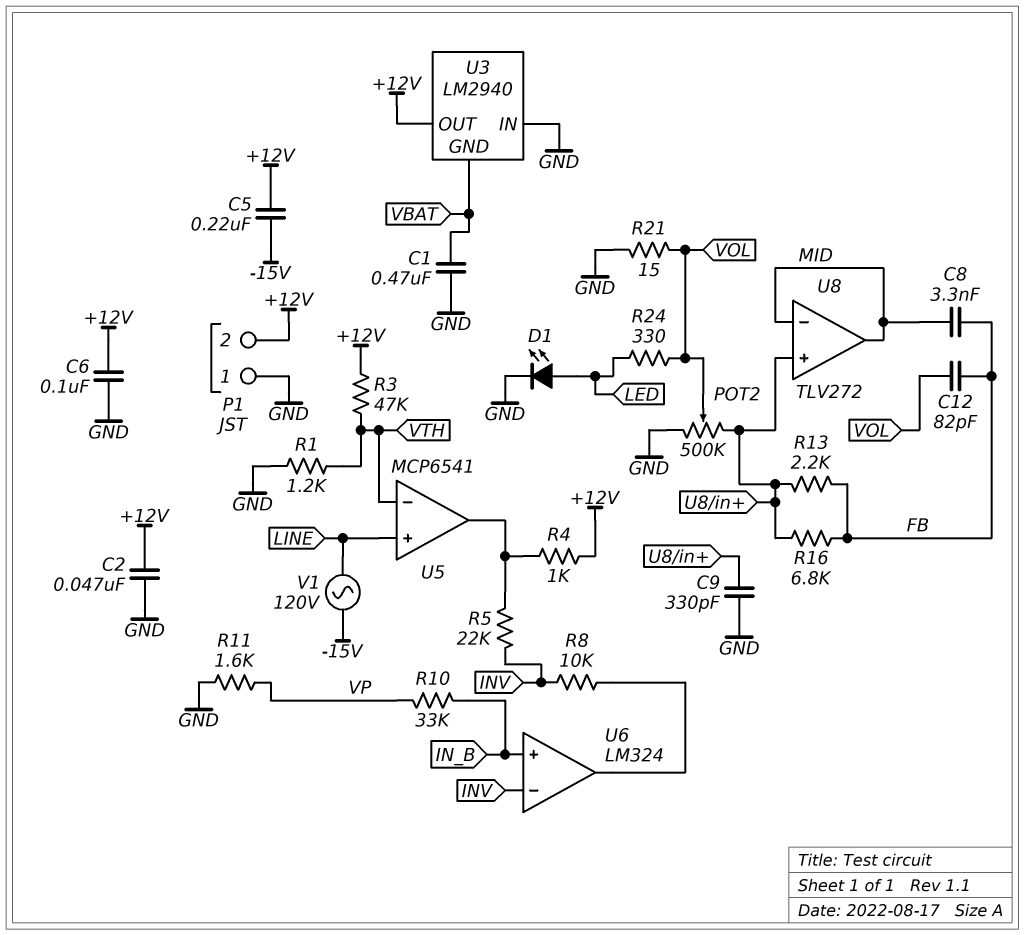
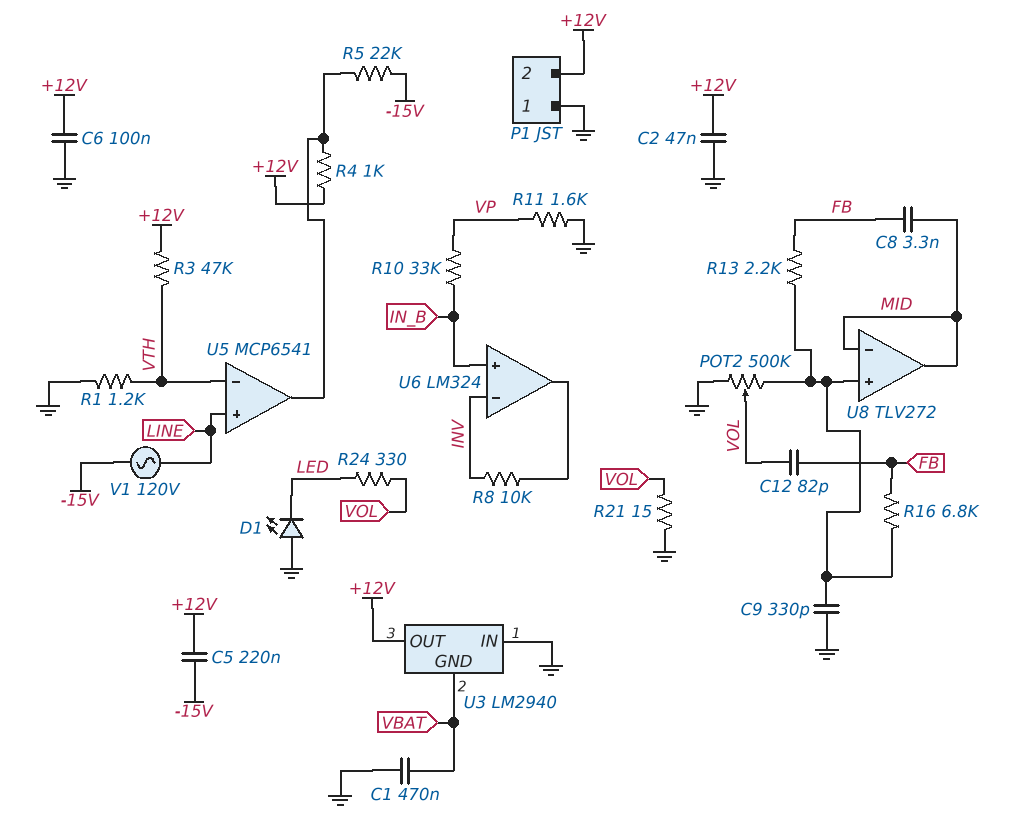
D1: LED (A LED, K GND) -> LED (A GND, K LED)
R5: 22k (INV, U5/out) -> 22k (-15V, U5/out)

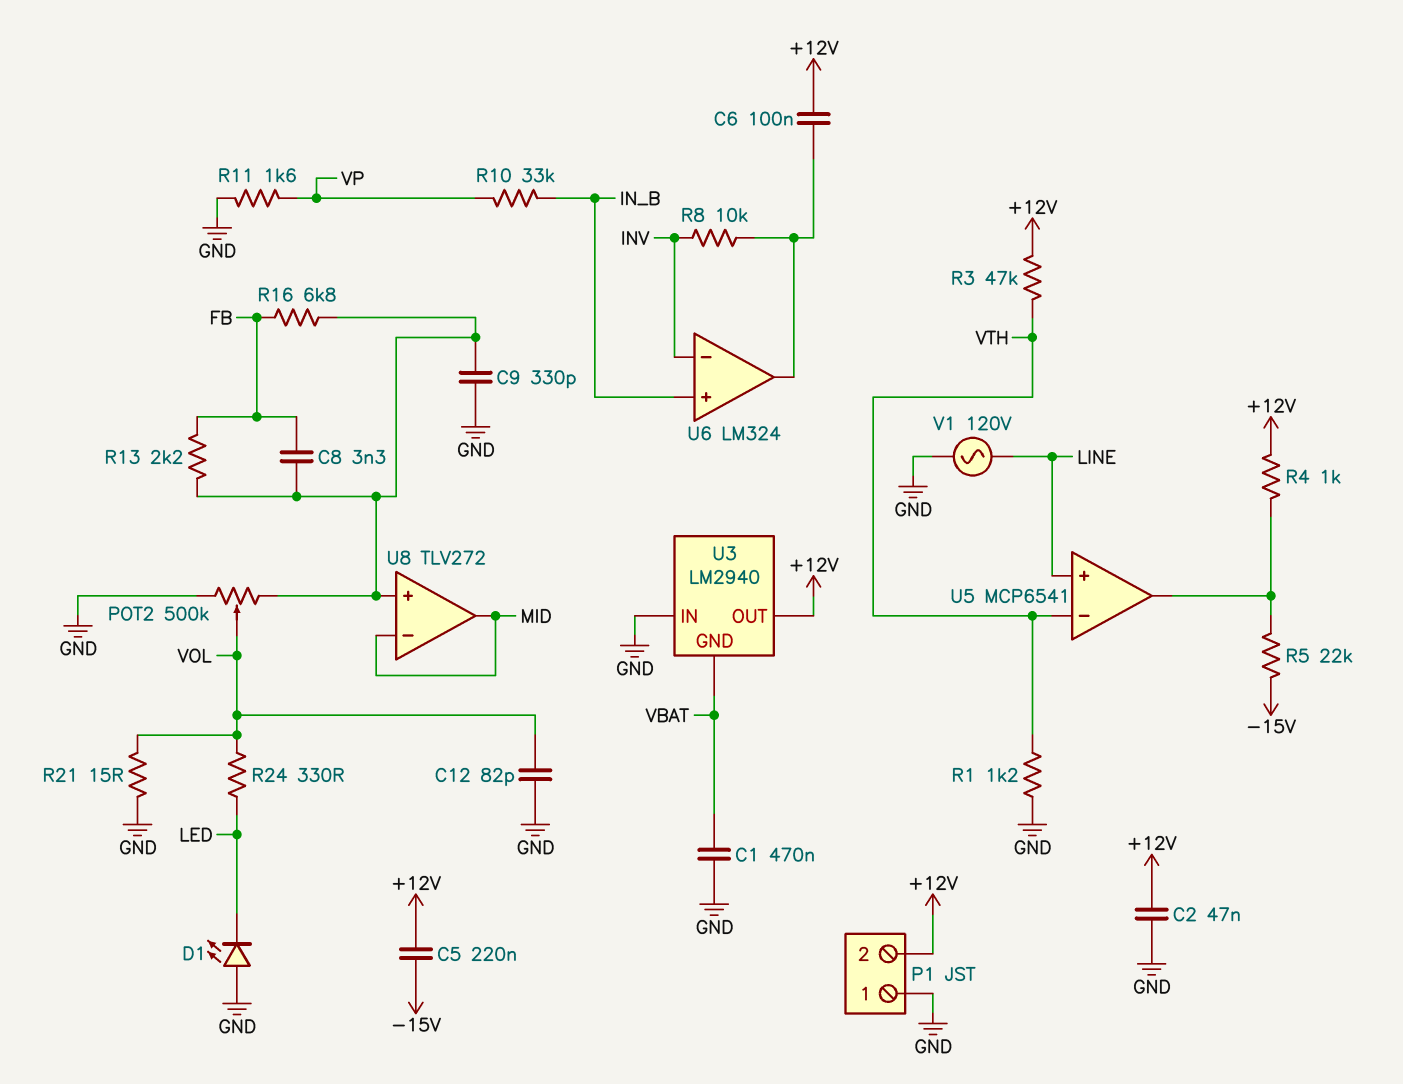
C6: 100nF (+12V, GND) -> 100nF (+12V, U6/out)
C8: 3.3nF (FB, MID) -> 3.3nF (FB, U8/in+)
C12: 82pF (FB, VOL) -> 82pF (GND, VOL)
V1: AC 120V (-15V, LINE) -> AC 120V (GND, LINE)

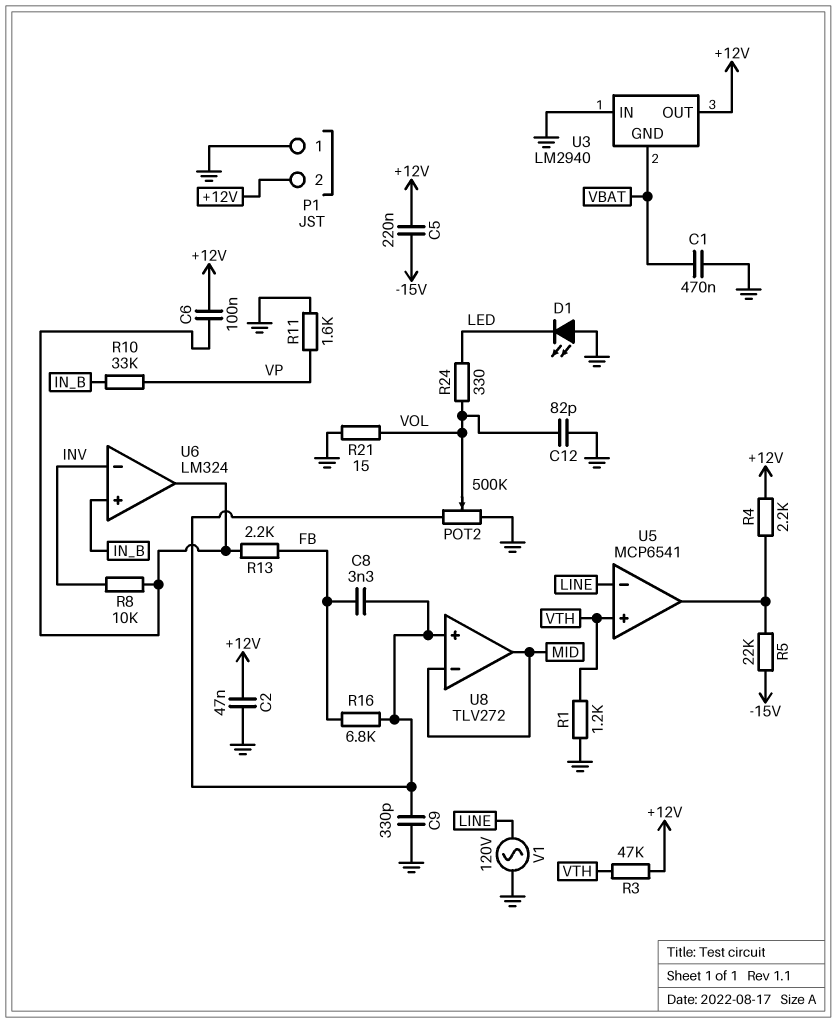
R4: 1k (+12V, U5/out) -> 2.2k (+12V, U5/out)
R13: 2.2k (FB, U8/in+) -> 2.2k (FB, U6/out)
U5 pin in+: LINE -> VTH
U5 pin in-: VTH -> LINE

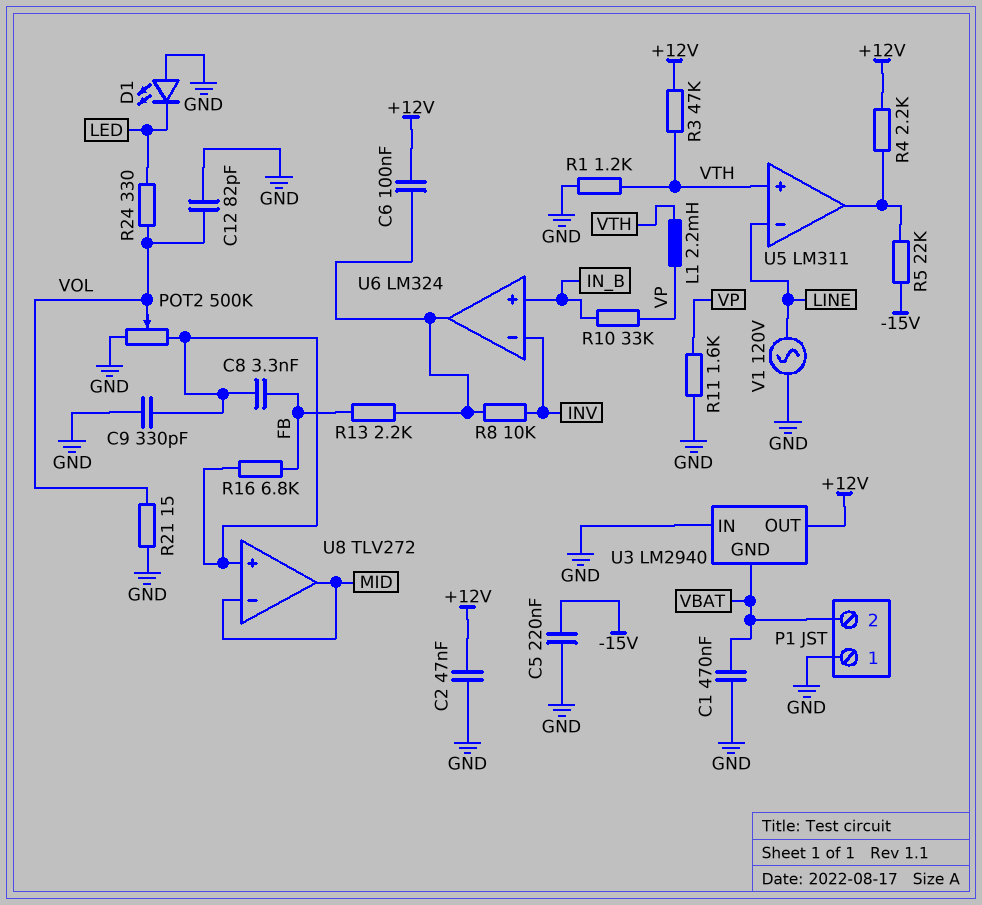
C5: 220nF (+12V, -15V) -> 220nF (-15V, GND)
L1: none -> 2.2mH (VP, VTH)
P1 pin 2: +12V -> VBAT
U5: MCP6541 -> LM311

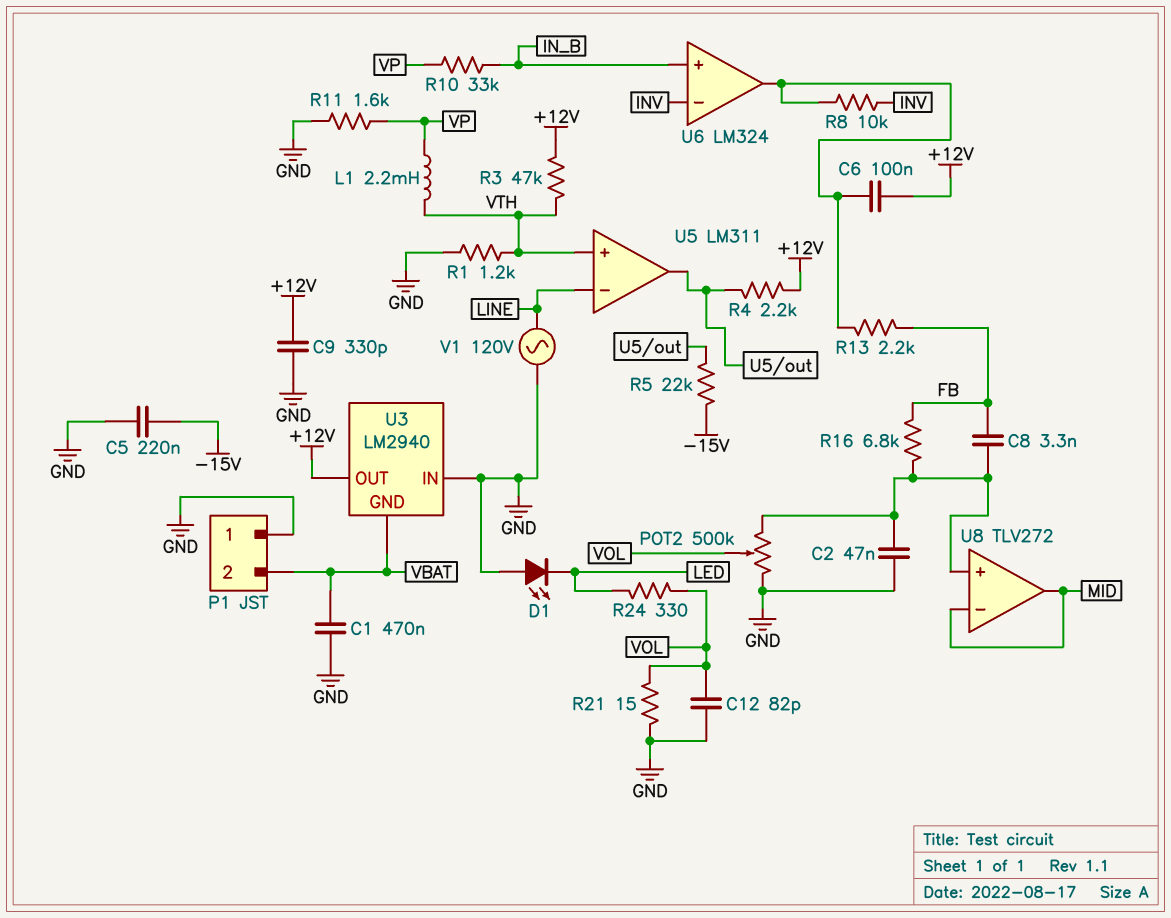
C2: 47nF (+12V, GND) -> 47nF (GND, U8/in+)
C9: 330pF (GND, U8/in+) -> 330pF (+12V, GND)

